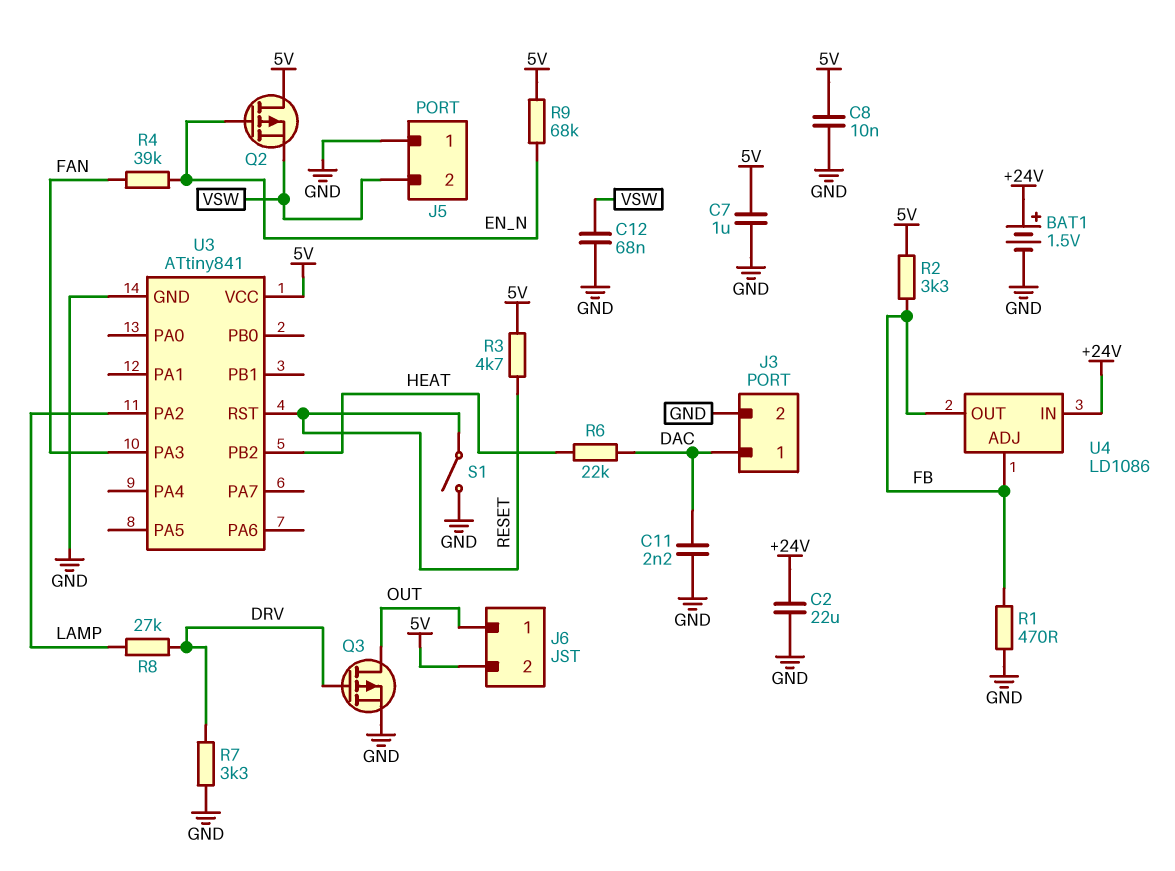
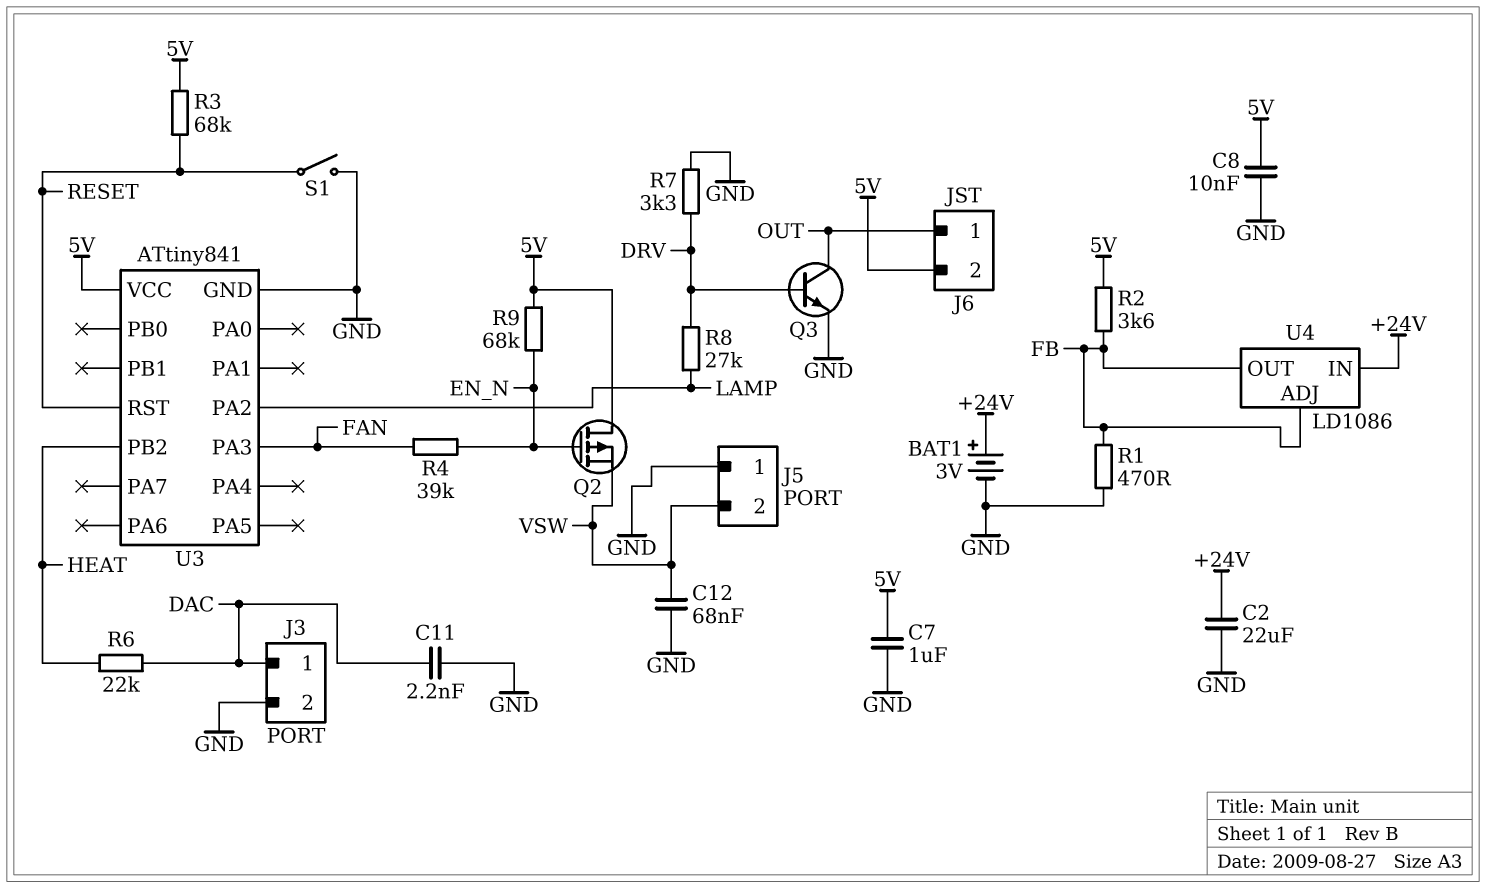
BAT1: 1.5V (plus +24V, minus GND) -> 3V (plus +24V, minus GND)
Q3: PMOS (G DRV, D OUT, S GND) -> NPN (B DRV, C OUT, E GND)
R2: 3.3k (5V, FB) -> 3.6k (5V, FB)
R3: 4.7k (5V, RESET) -> 68k (5V, RESET)

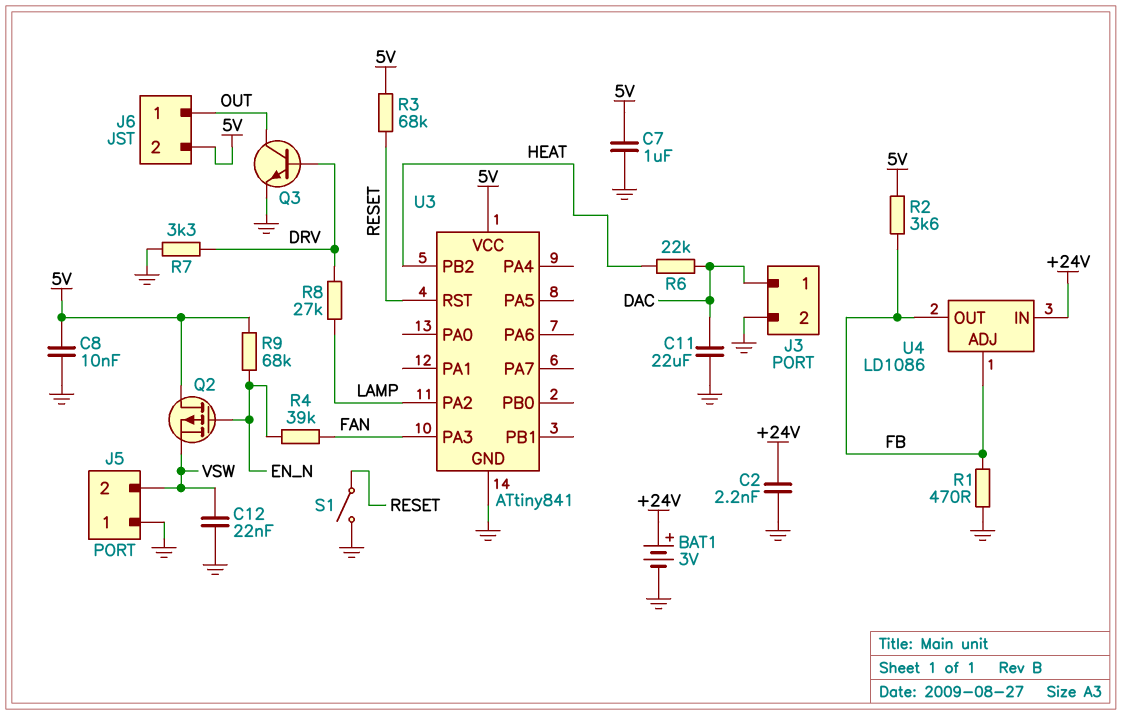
C2: 22uF (+24V, GND) -> 2.2nF (+24V, GND)
C11: 2.2nF (DAC, GND) -> 22uF (DAC, GND)
C12: 68nF (GND, VSW) -> 22nF (GND, VSW)

